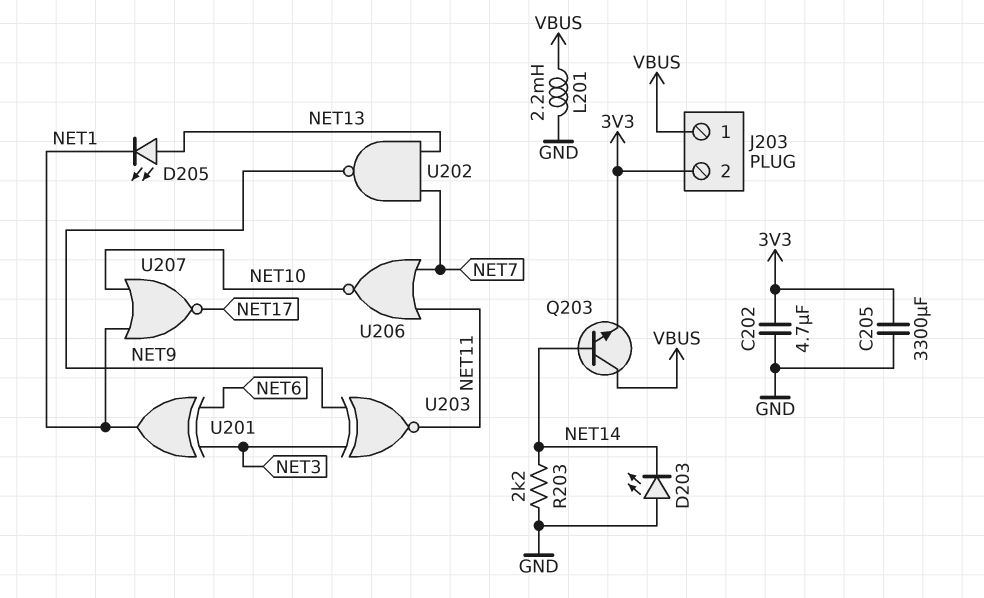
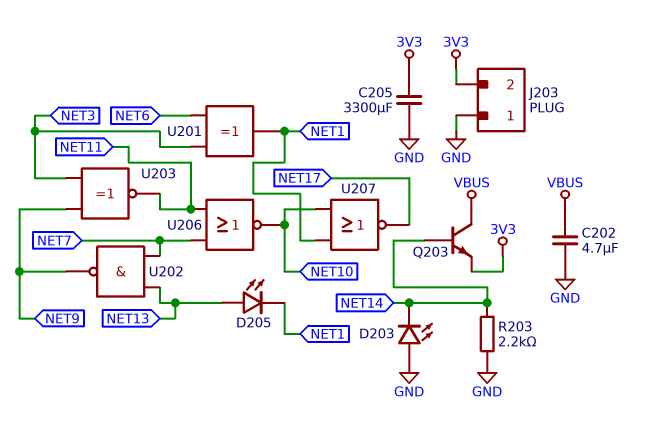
C202: 4.7uF (3V3, GND) -> 4.7uF (GND, VBUS)
J203 pin 1: VBUS -> GND
L201: 2.2mH (GND, VBUS) -> none

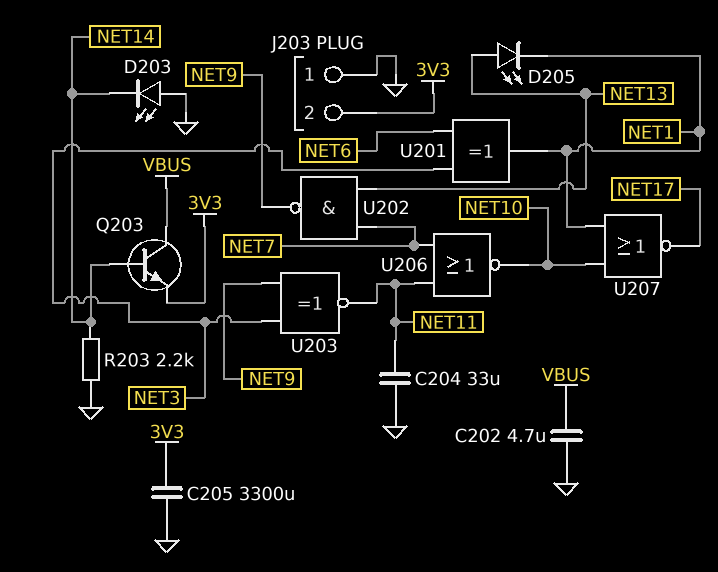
C204: none -> 33uF (GND, NET11)

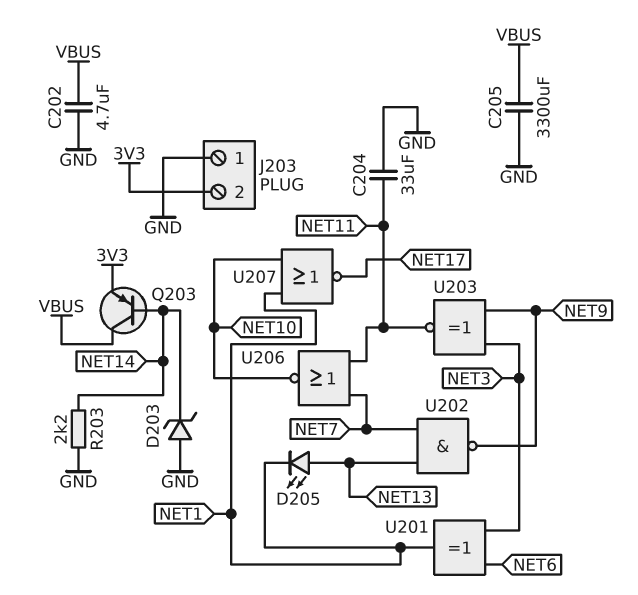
C205: 3300uF (3V3, GND) -> 3300uF (GND, VBUS)
D203: LED (A GND, K NET14) -> zener (A GND, K NET14)
Q203: NPN (B NET14, C VBUS, E 3V3) -> PNP (B NET14, C VBUS, E 3V3)

